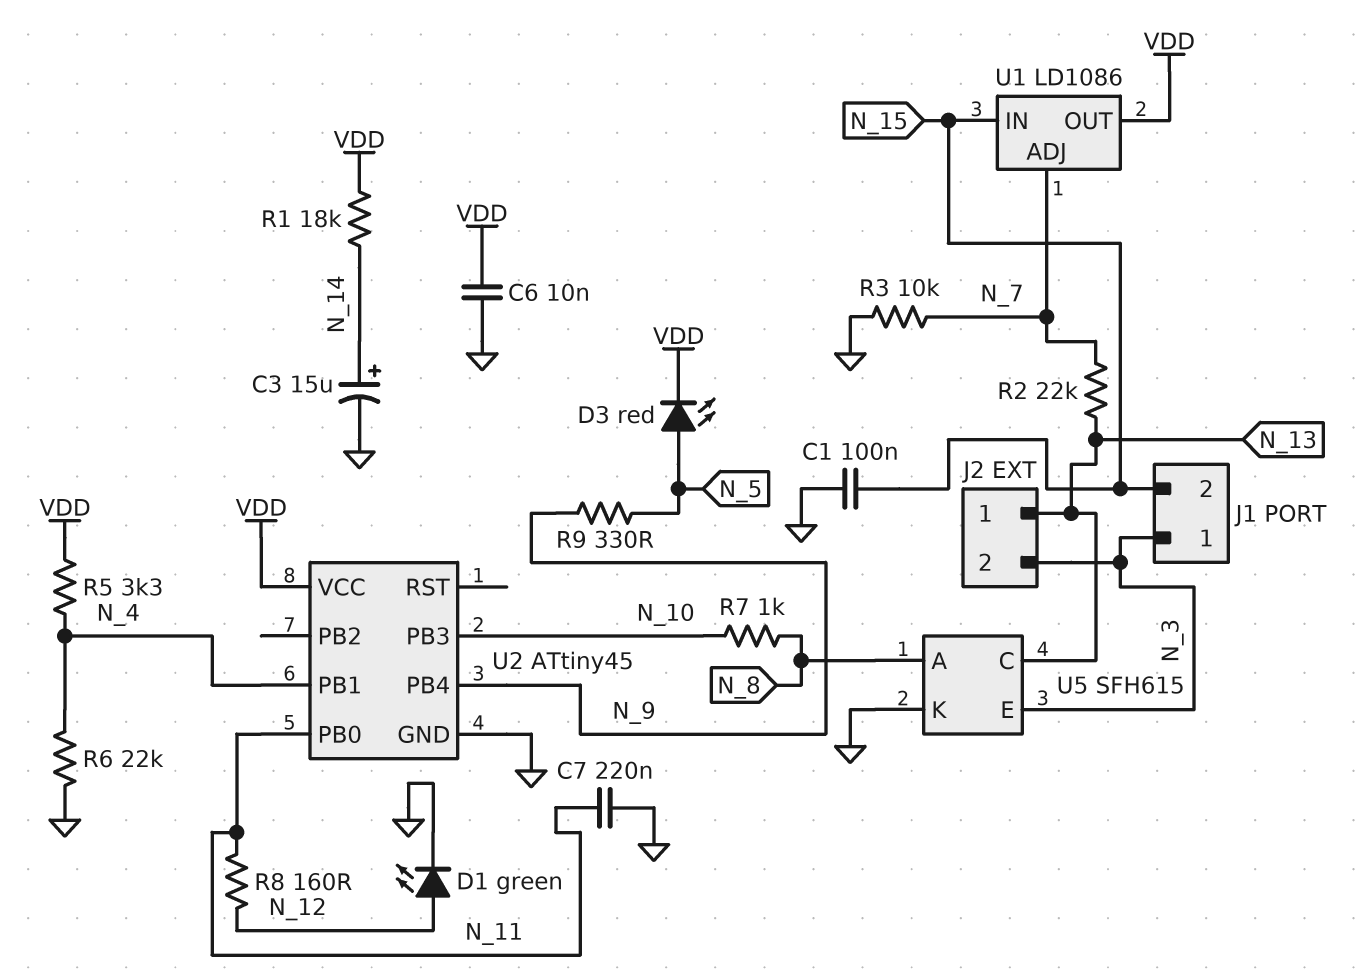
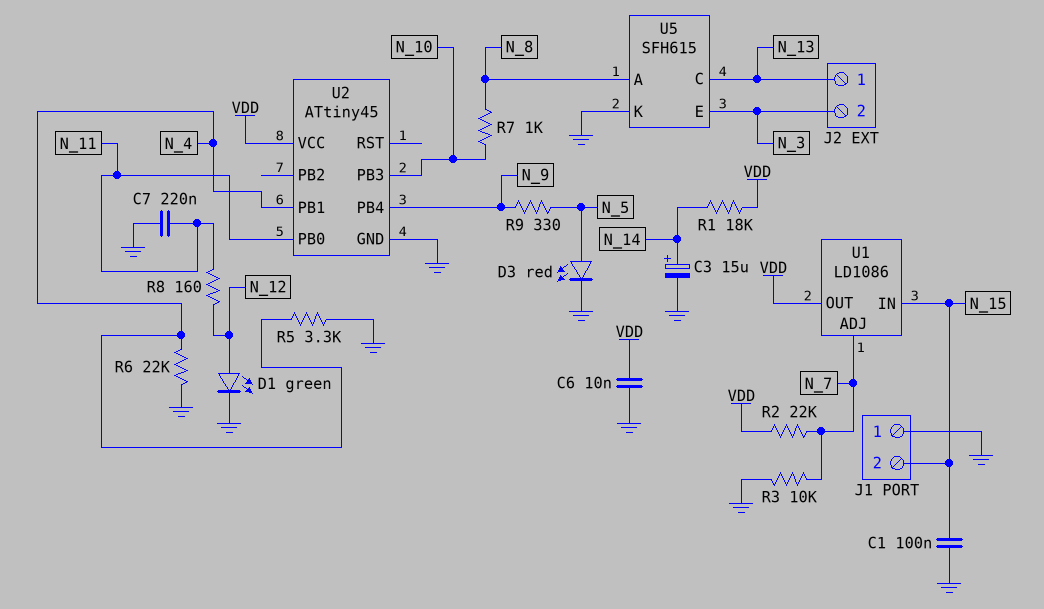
D3: LED red (A N_5, K VDD) -> LED red (A N_5, K GND)
J1 pin 1: N_3 -> GND
R2: 22k (N_7, N_13) -> 22k (N_7, VDD)
R5: 3.3k (N_4, VDD) -> 3.3k (GND, N_4)

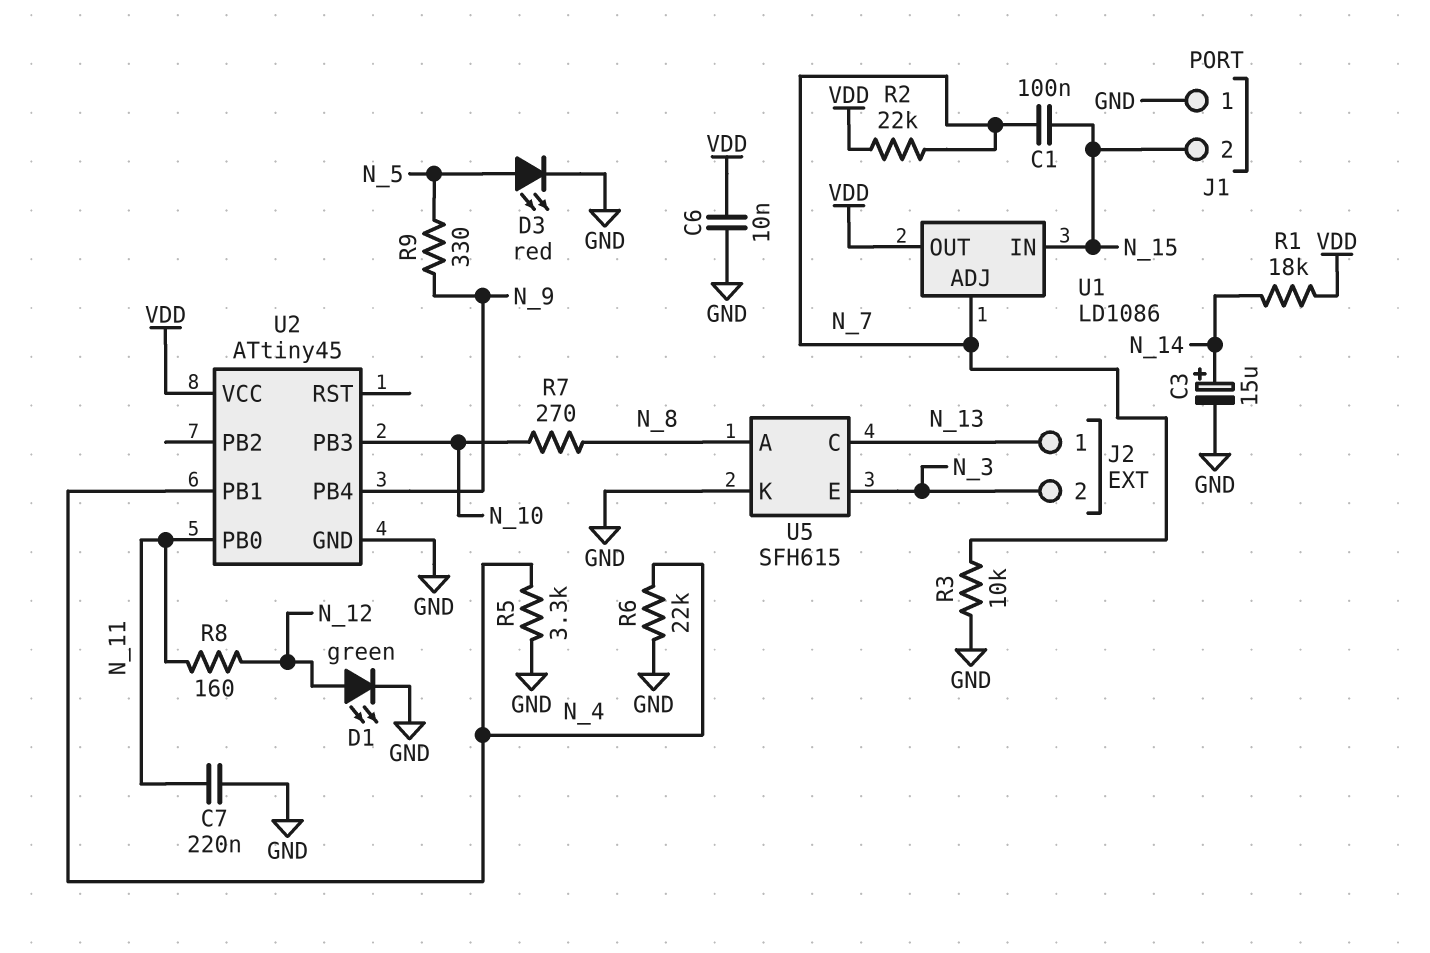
C1: 100nF (GND, N_15) -> 100nF (N_7, N_15)
R7: 1k (N_8, N_10) -> 270 (N_8, N_10)

